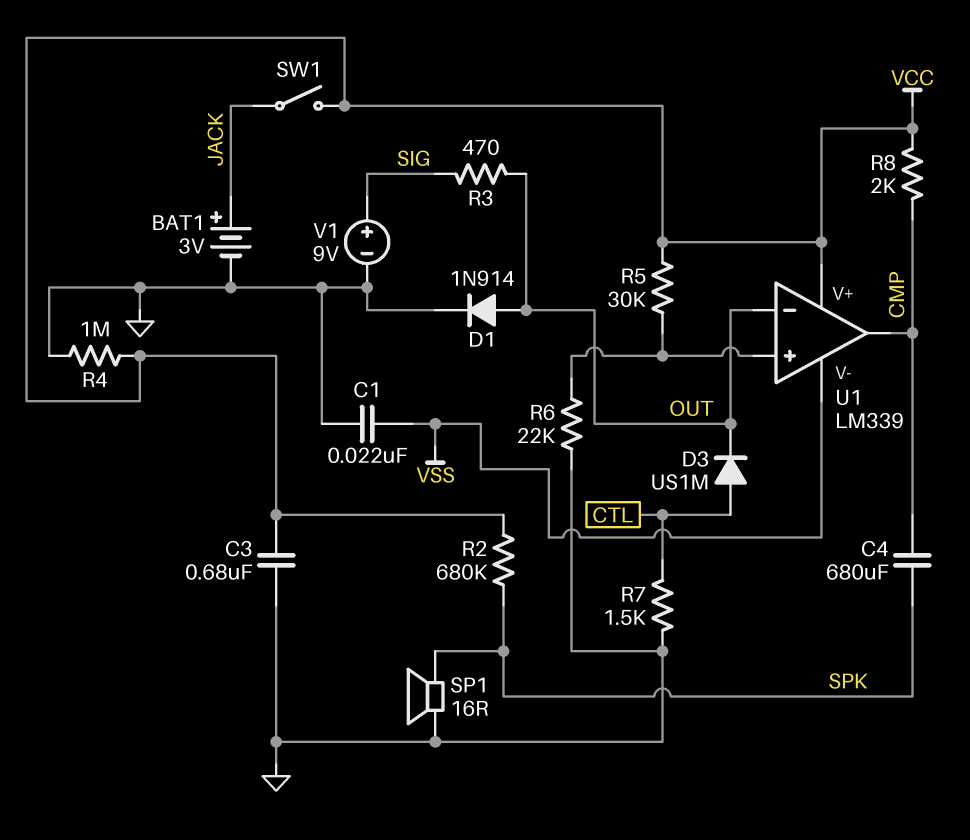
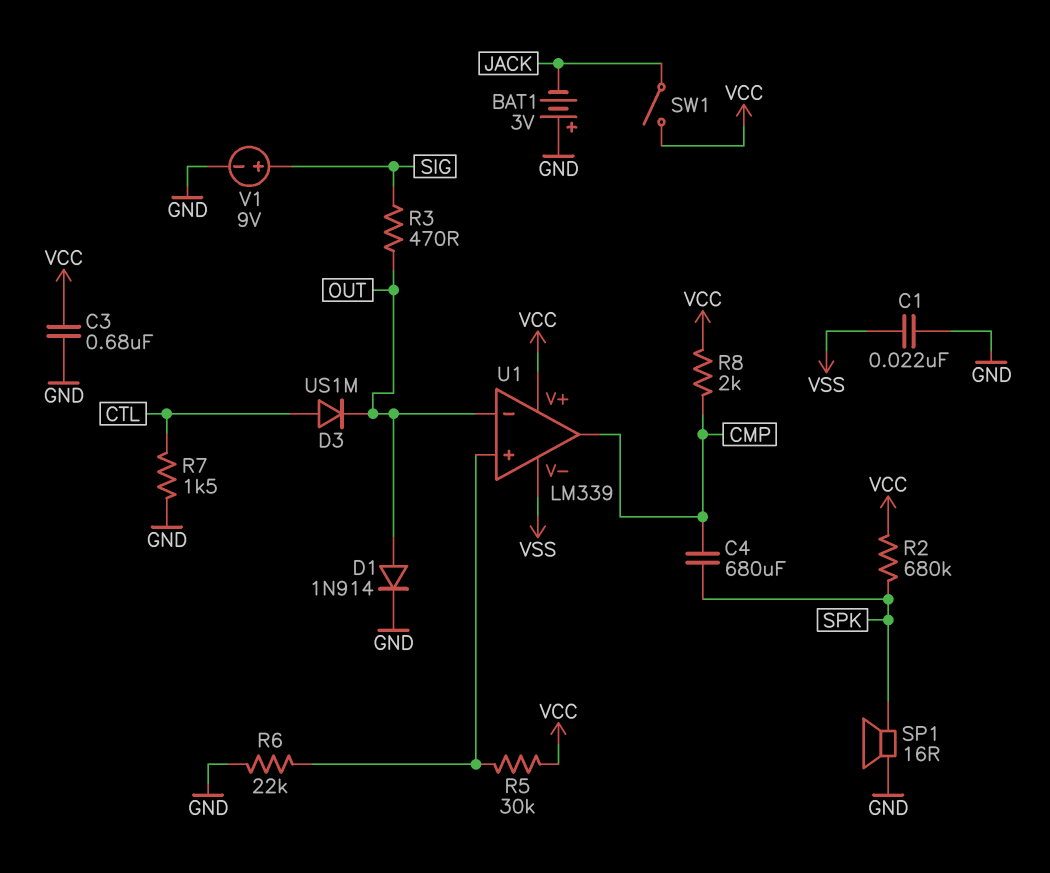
BAT1: 3V (plus JACK, minus GND) -> 3V (plus GND, minus JACK)
R4: 1M (GND, VCC) -> none

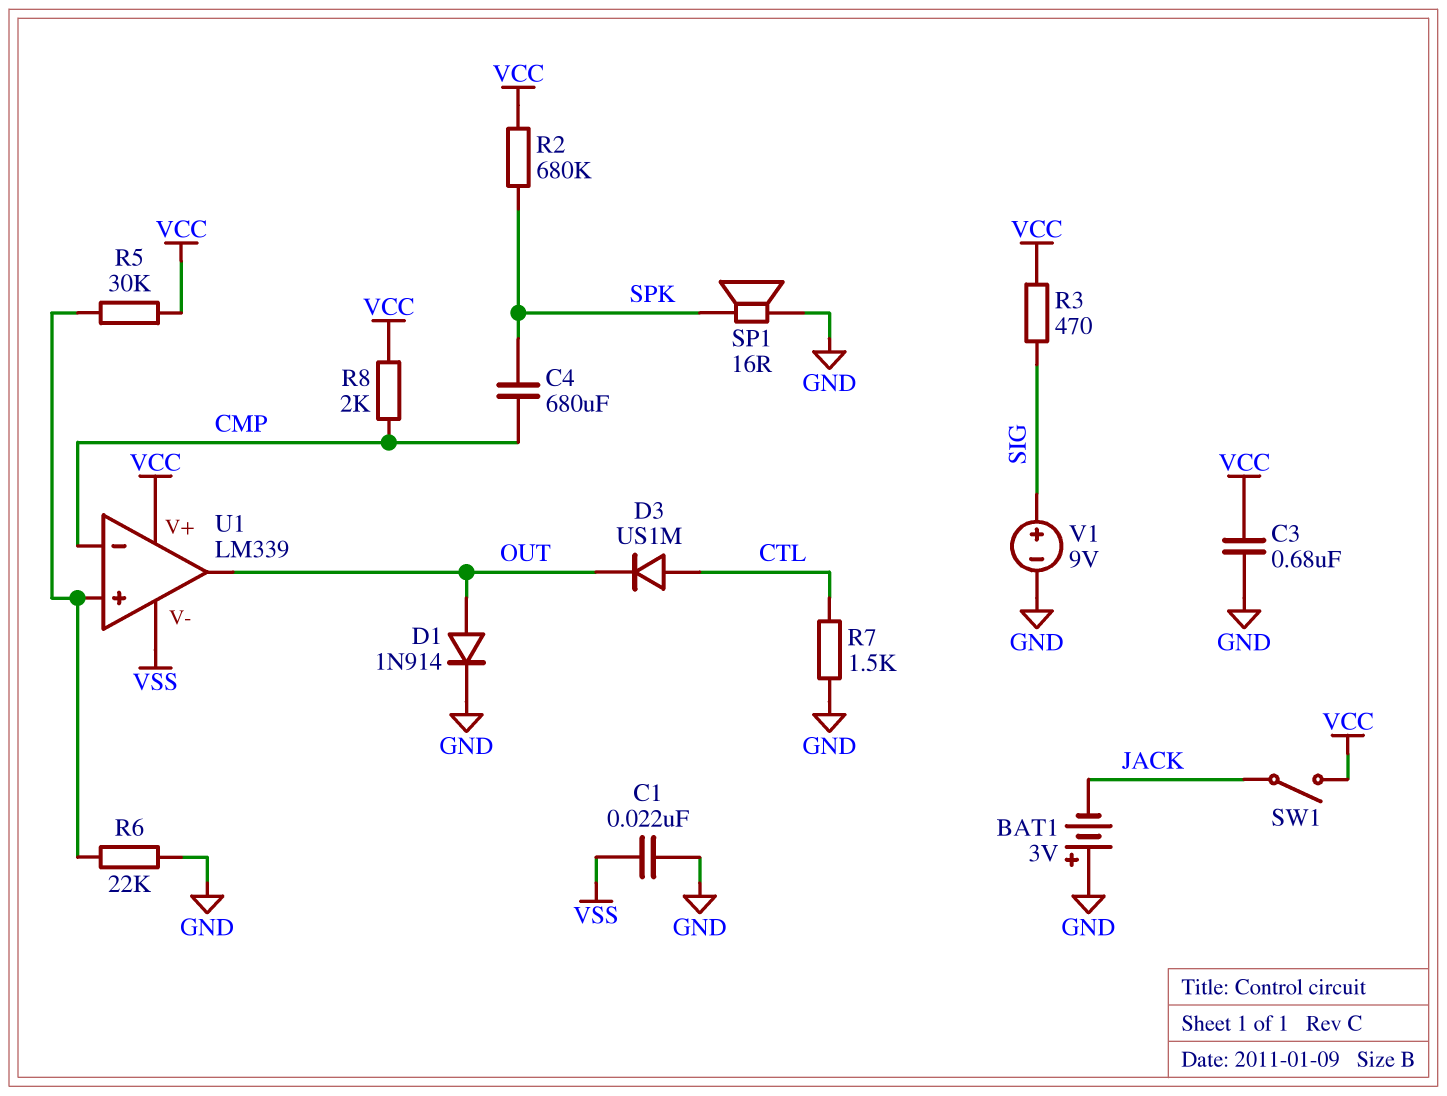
R3: 470 (OUT, SIG) -> 470 (SIG, VCC)
U1 pin in-: OUT -> CMP
U1 pin out: CMP -> OUT

